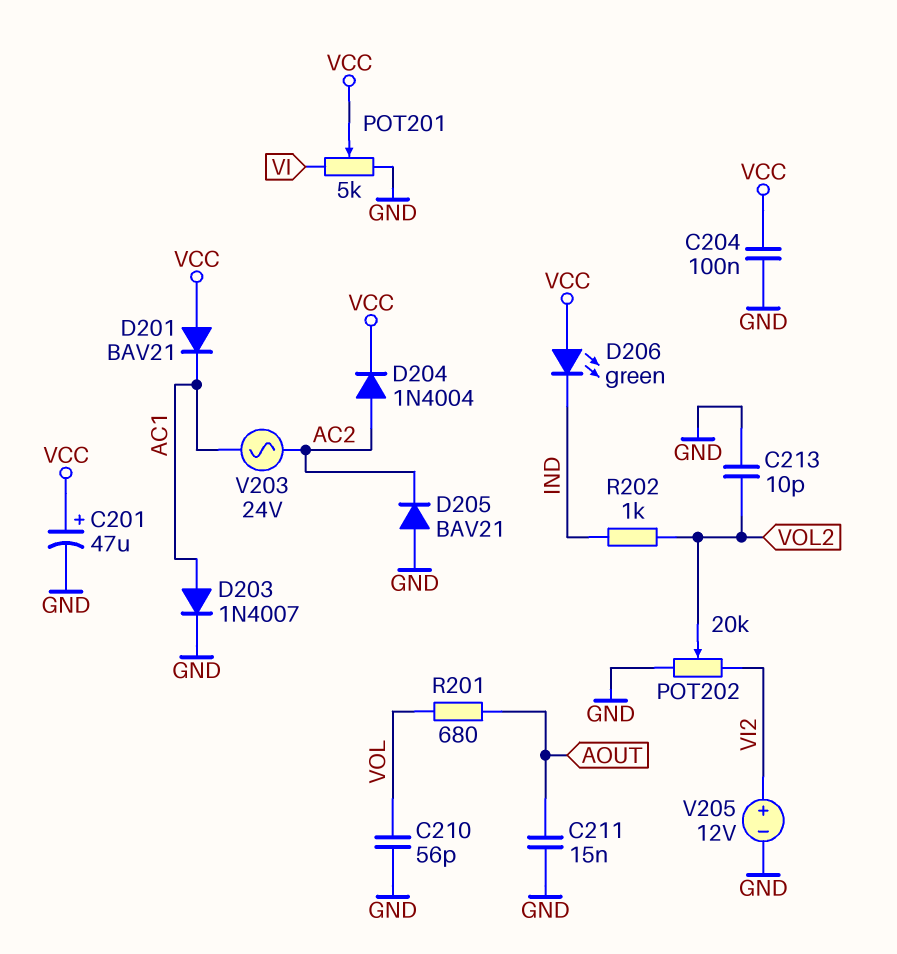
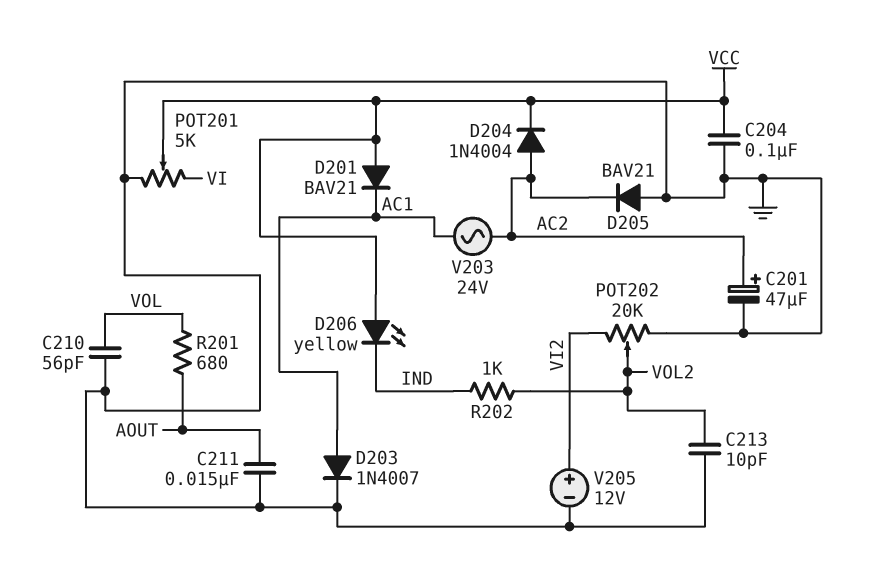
C201: 47uF (plus VCC, minus GND) -> 47uF (plus AC2, minus GND)
D206: LED green (A VCC, K IND) -> LED yellow (A VCC, K IND)

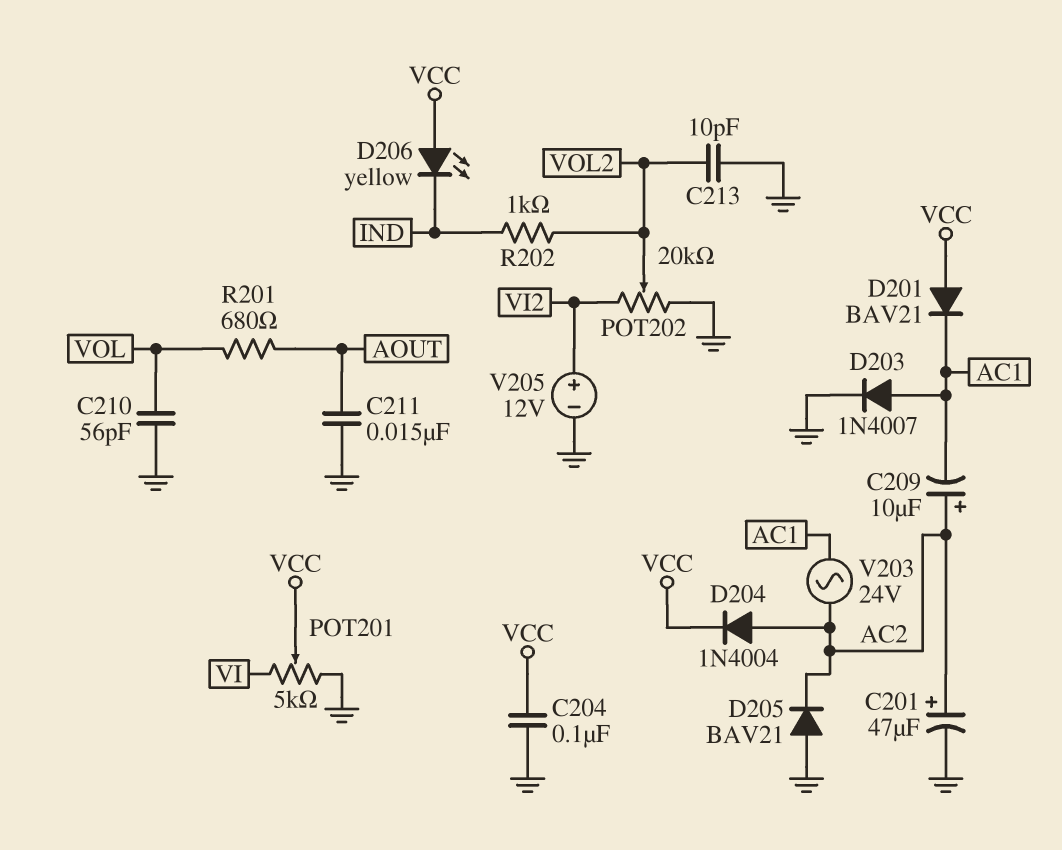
C209: none -> 10uF (plus AC2, minus AC1)

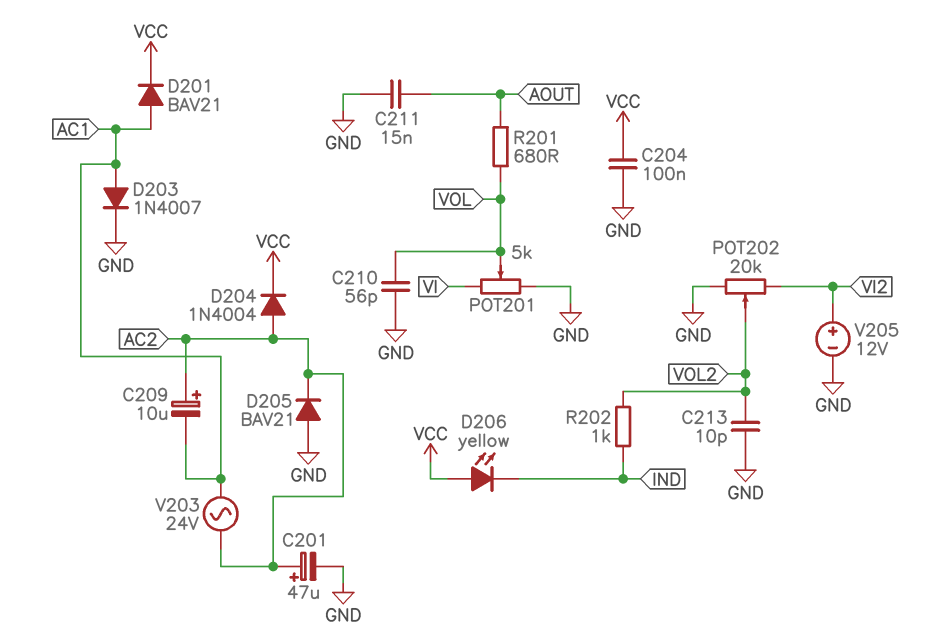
D201: diode BAV21 (A VCC, K AC1) -> diode BAV21 (A AC1, K VCC)
POT201: 5k (GND, VI, wiper VCC) -> 5k (GND, VI, wiper VOL)

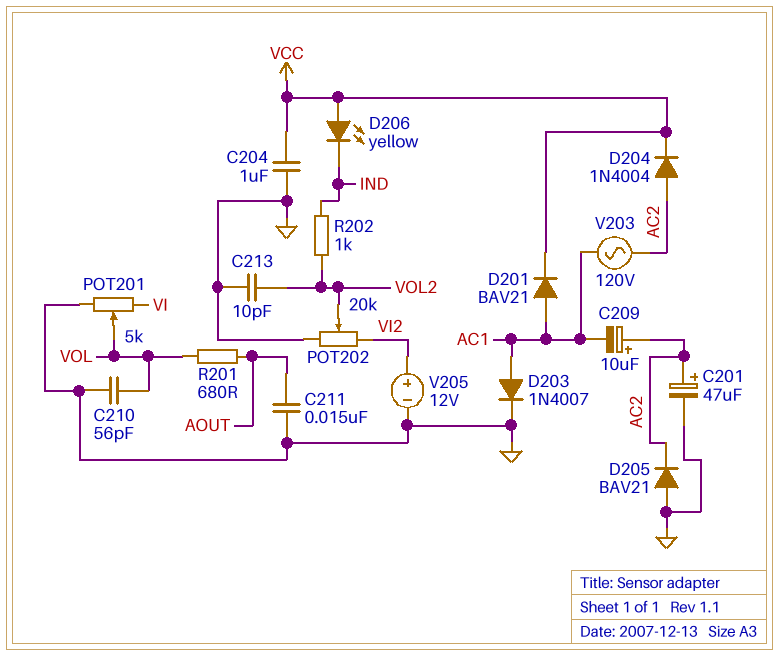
C204: 100nF (GND, VCC) -> 1uF (GND, VCC)
V203: AC 24V (AC1, AC2) -> AC 120V (AC1, AC2)

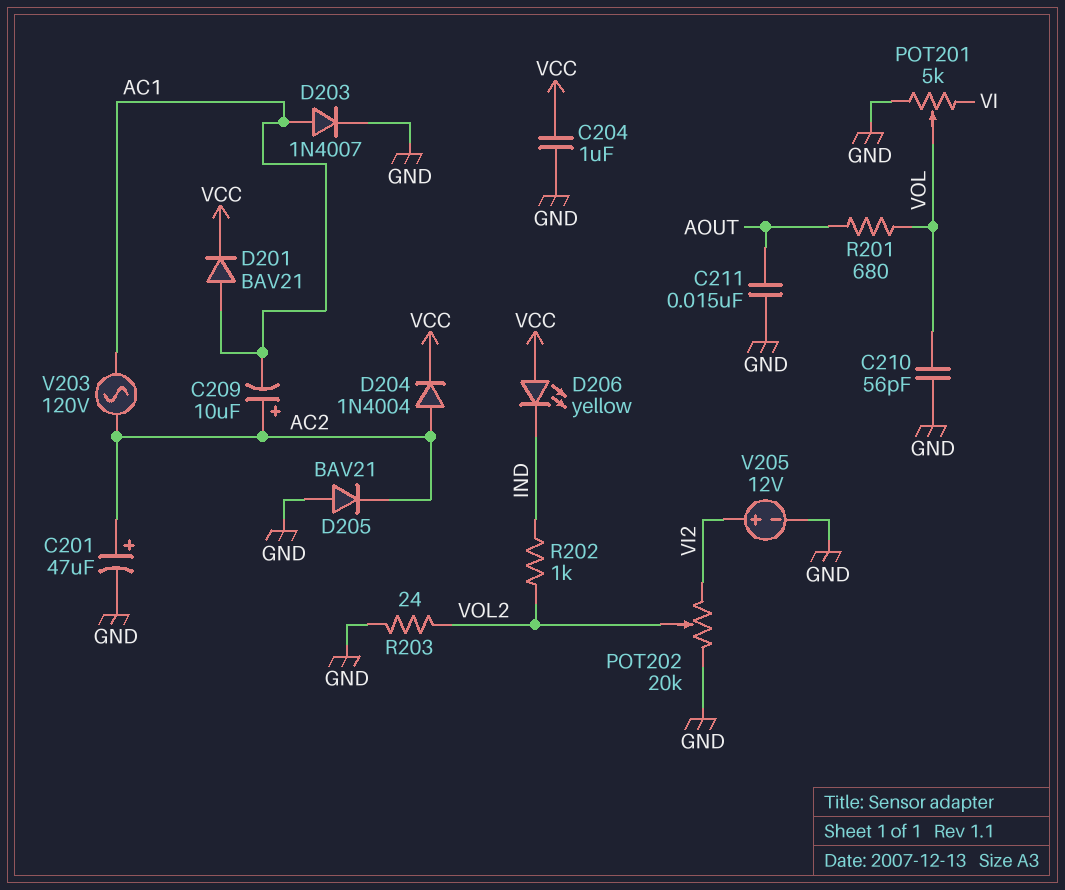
C213: 10pF (GND, VOL2) -> none
R203: none -> 24 (GND, VOL2)

